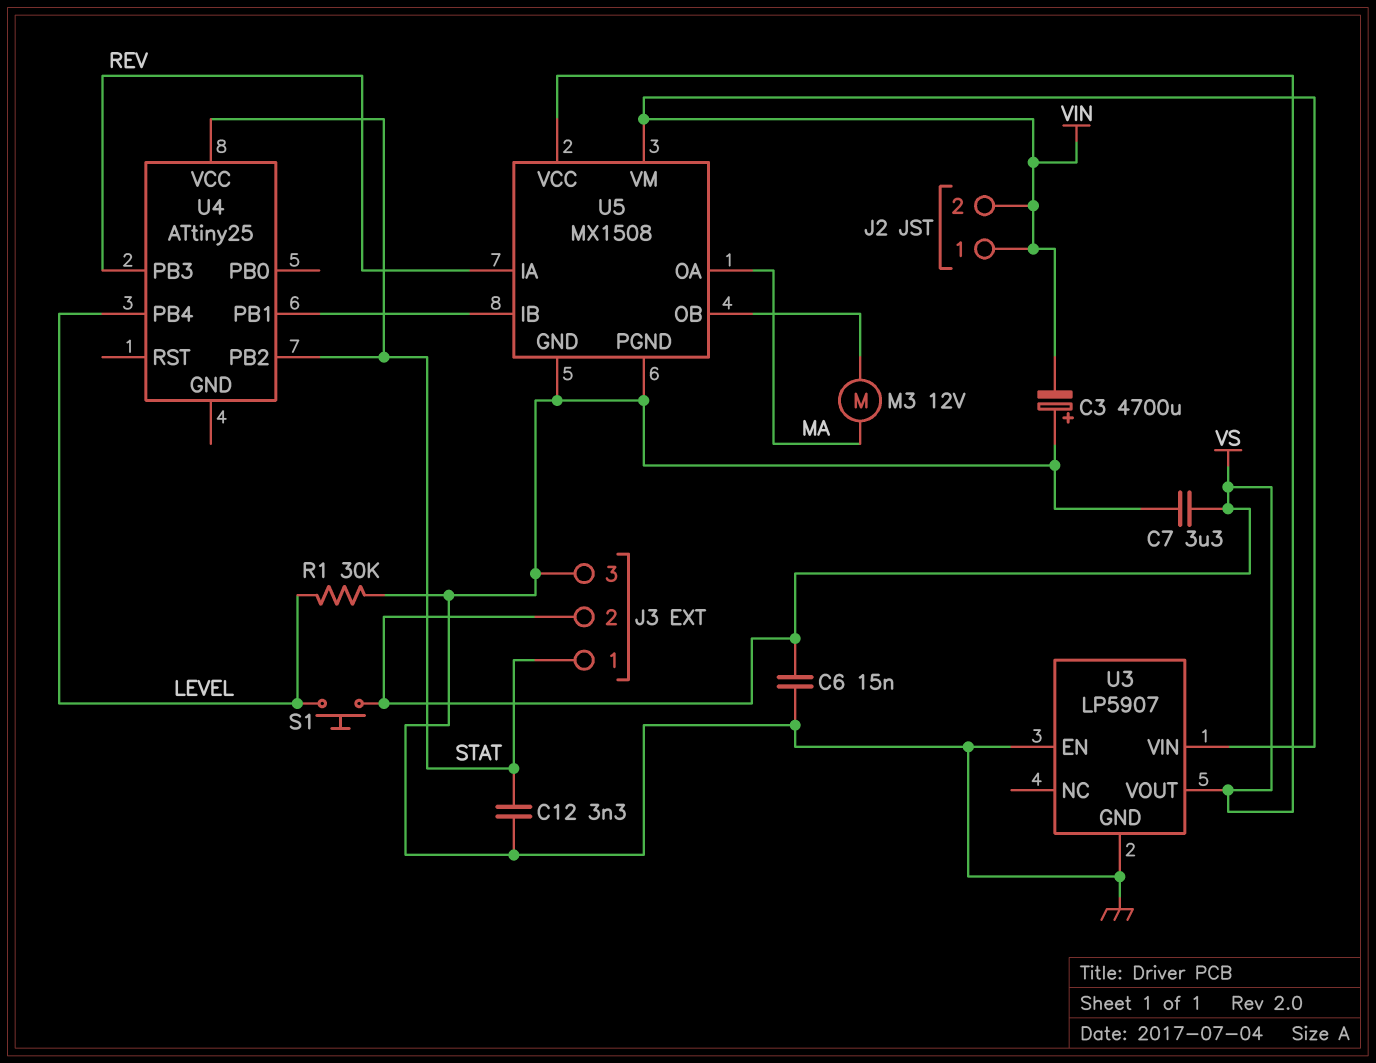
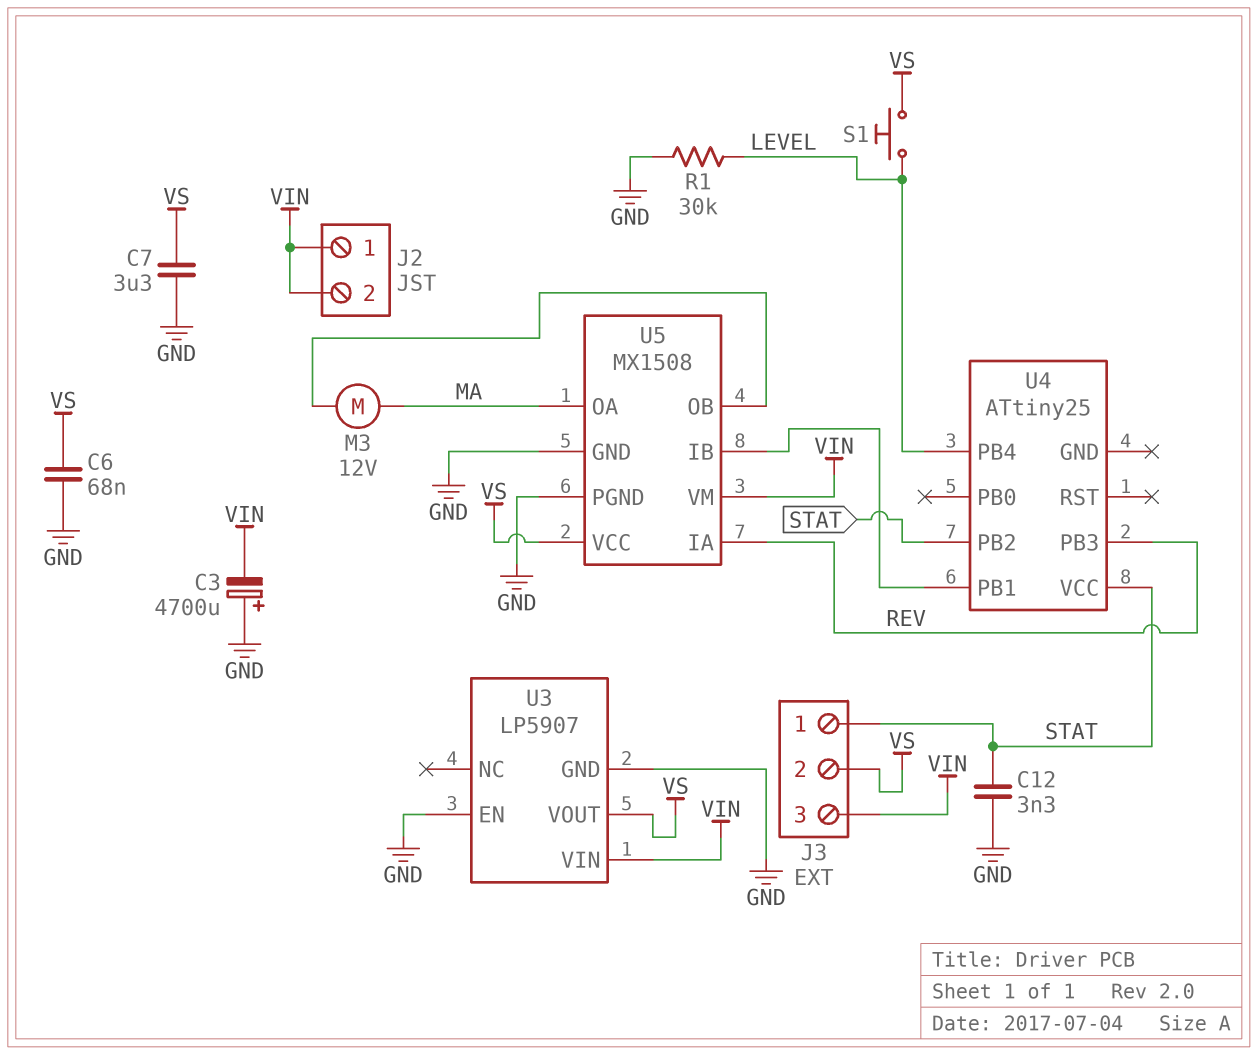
C6: 15nF (GND, VS) -> 68nF (GND, VS)
J3 pin 3: GND -> VIN

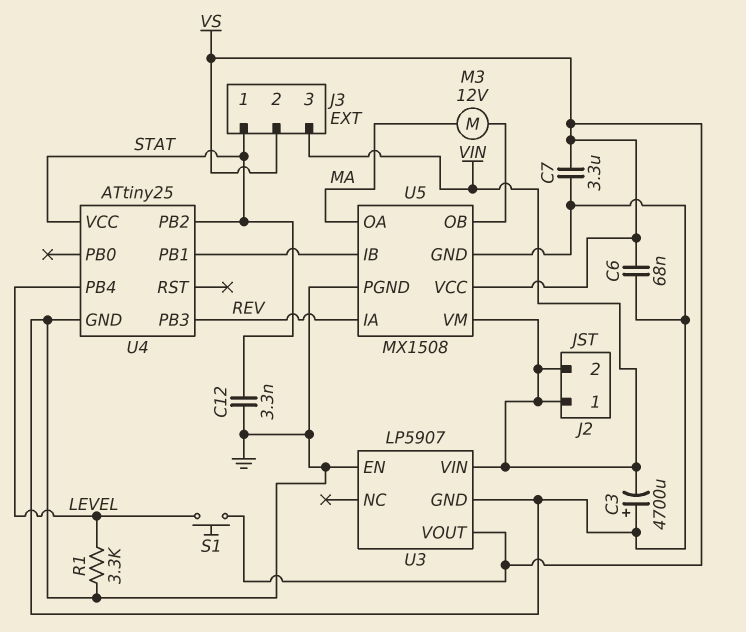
R1: 30k (GND, LEVEL) -> 3.3k (GND, LEVEL)
U4 pin GND: none -> GND

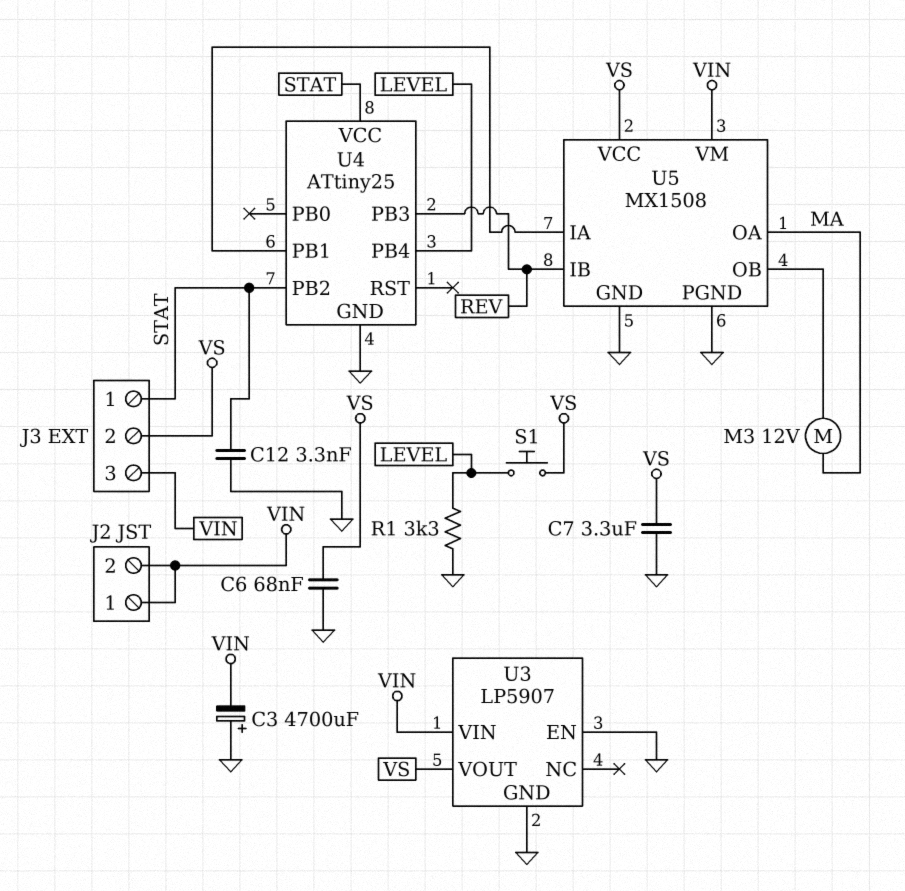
U5 pin IA: REV -> U4/PB1
U5 pin IB: U4/PB1 -> REV

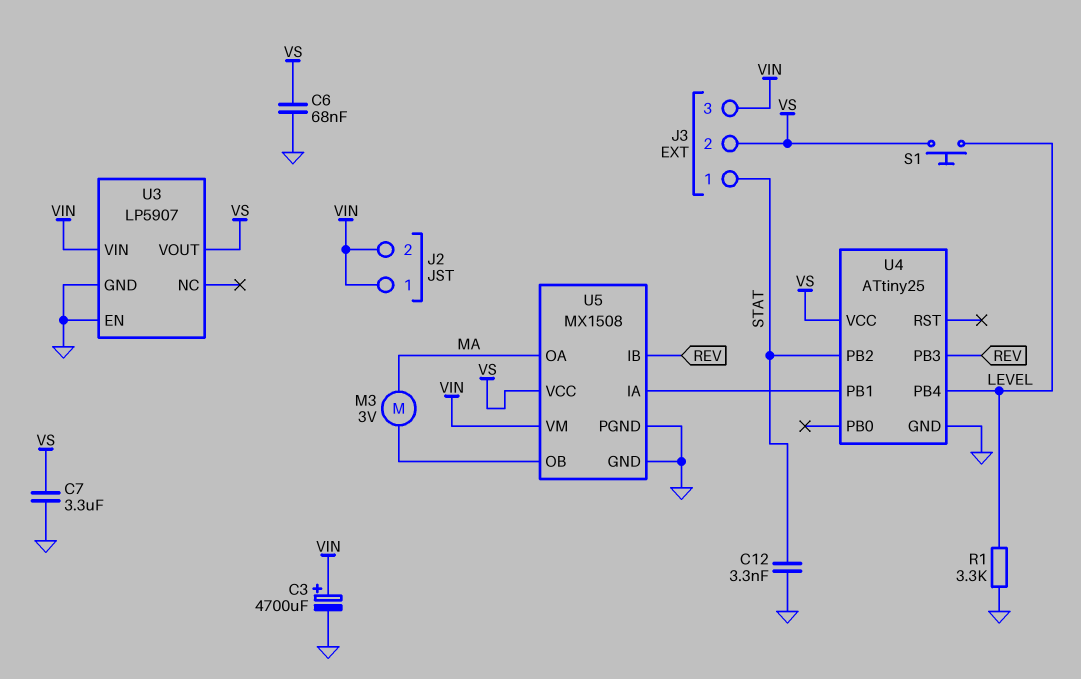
C3: 4700uF (plus GND, minus VIN) -> 4700uF (plus VIN, minus GND)
M3: motor 12V (MA, U5/OB) -> motor 3V (MA, U5/OB)
U4 pin VCC: STAT -> VS

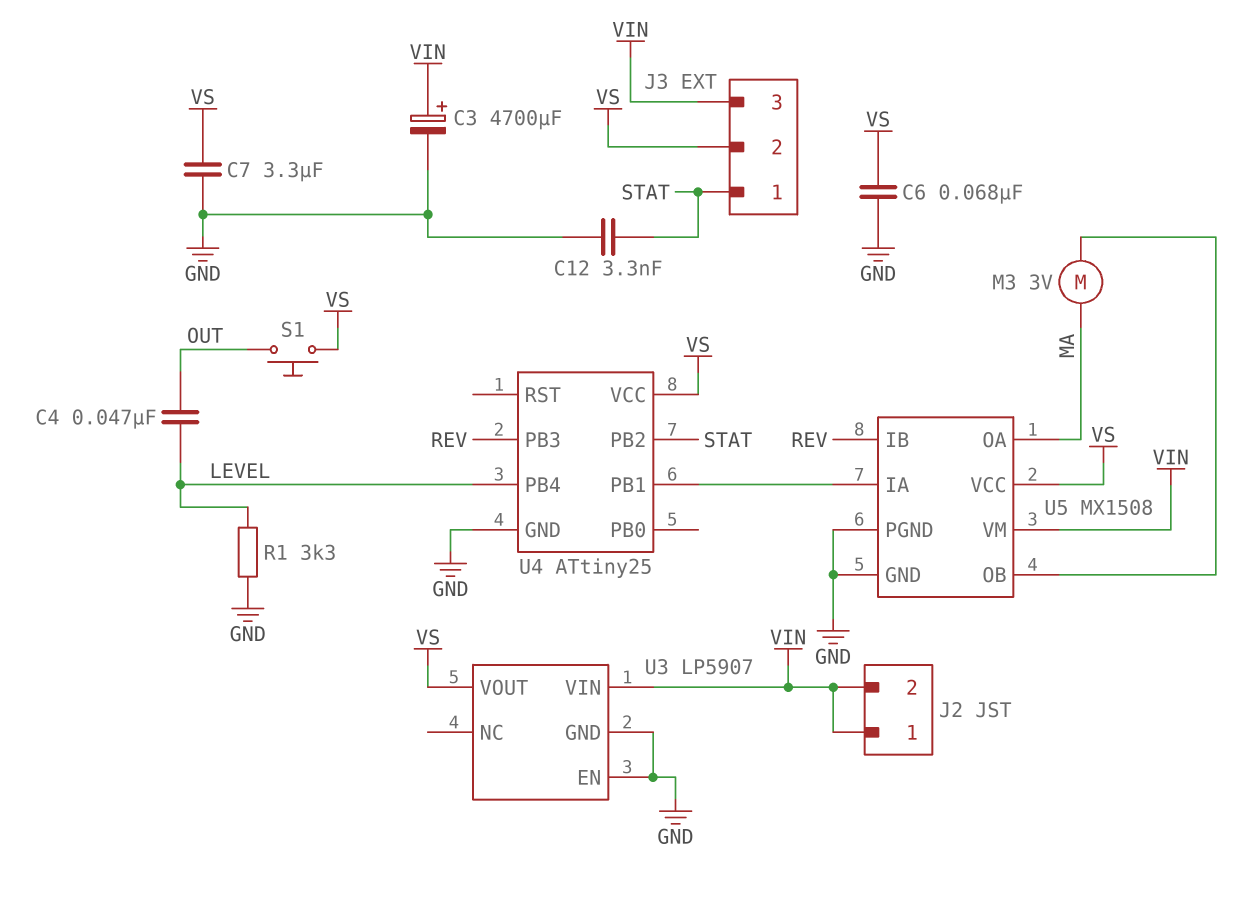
C4: none -> 47nF (LEVEL, OUT)
S1: button (LEVEL, VS) -> button (OUT, VS)

